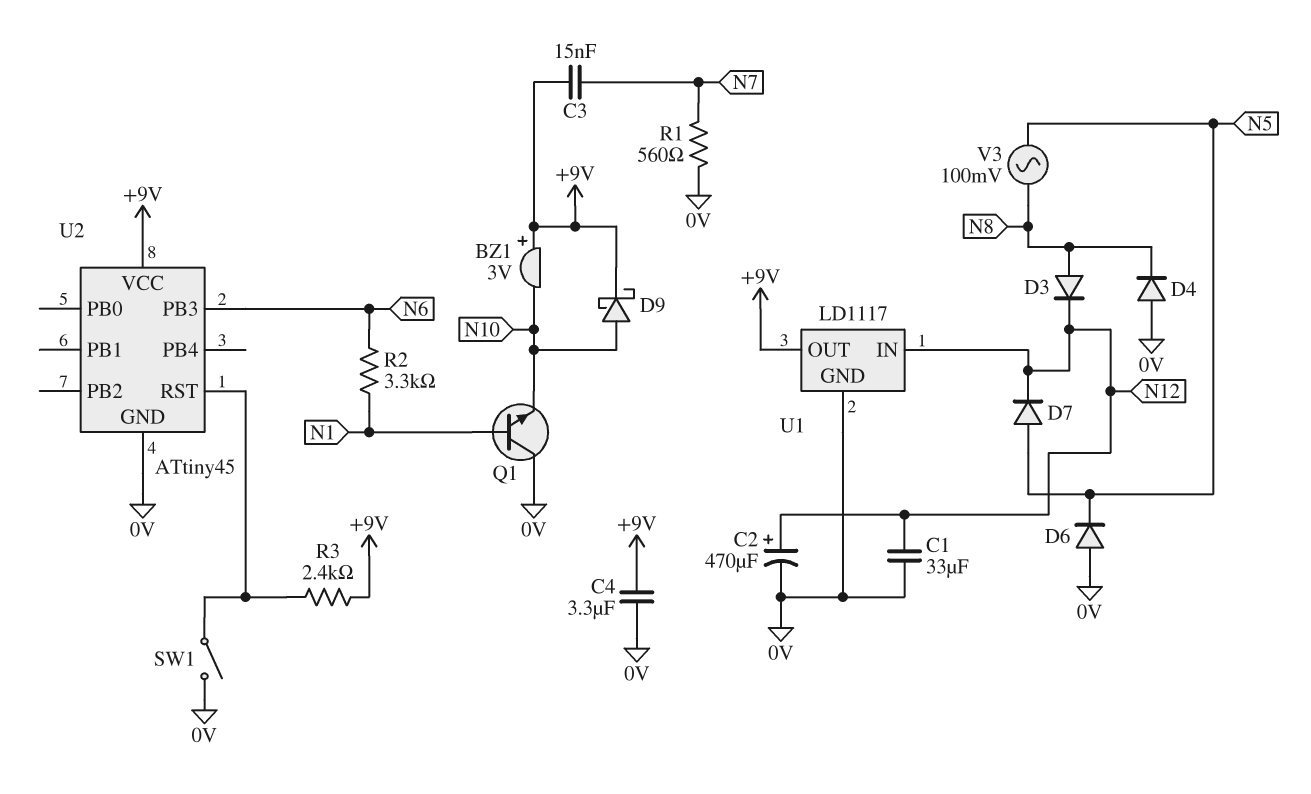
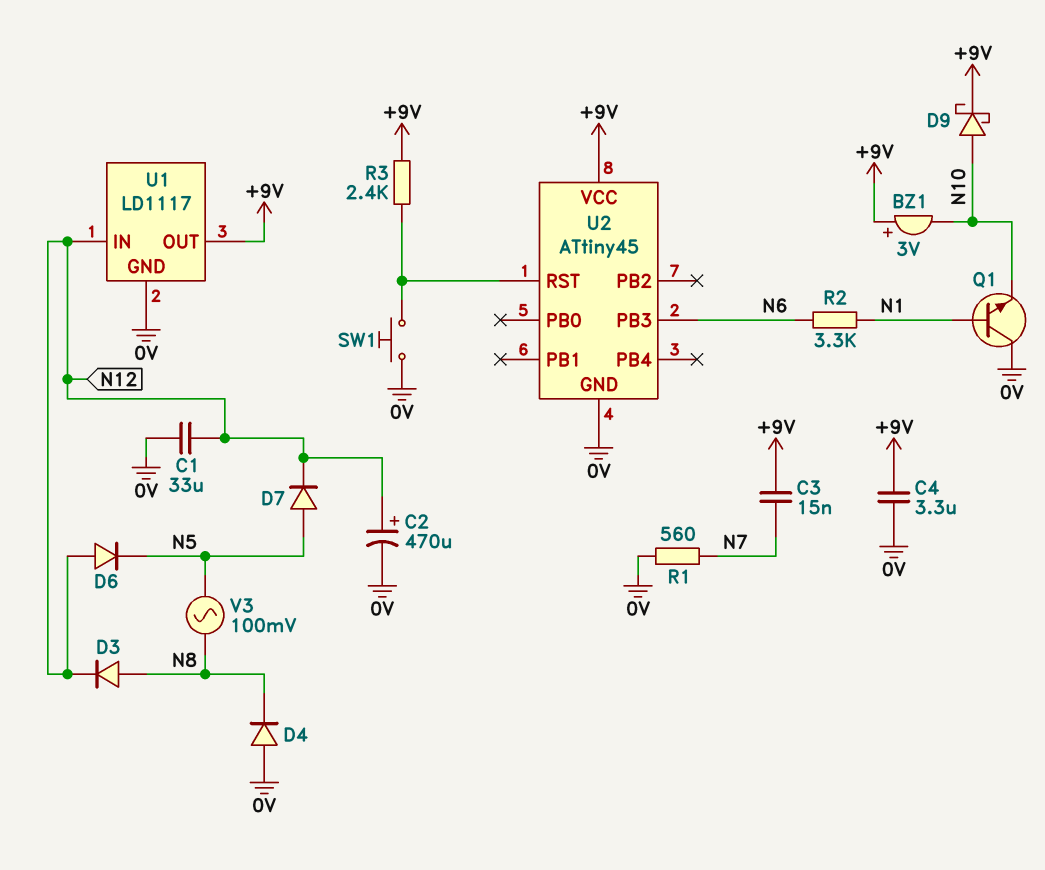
D6: diode (A 0V, K N5) -> diode (A N12, K N5)
SW1: switch (0V, U2/RST) -> button (0V, U2/RST)

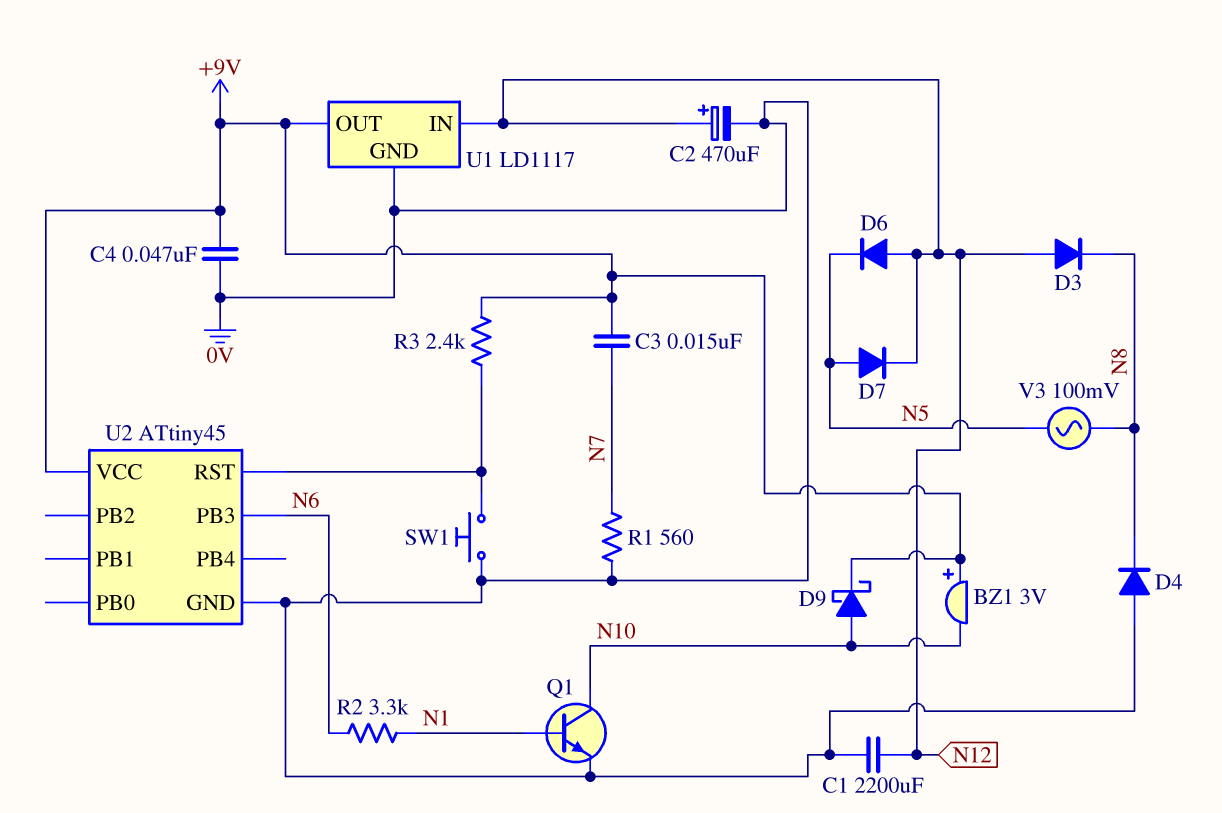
C1: 33uF (0V, N12) -> 2200uF (0V, N12)
C4: 3.3uF (+9V, 0V) -> 47nF (+9V, 0V)
D3: diode (A N8, K N12) -> diode (A N12, K N8)
Q1: NPN (B N1, C 0V, E N10) -> NPN (B N1, C N10, E 0V)

